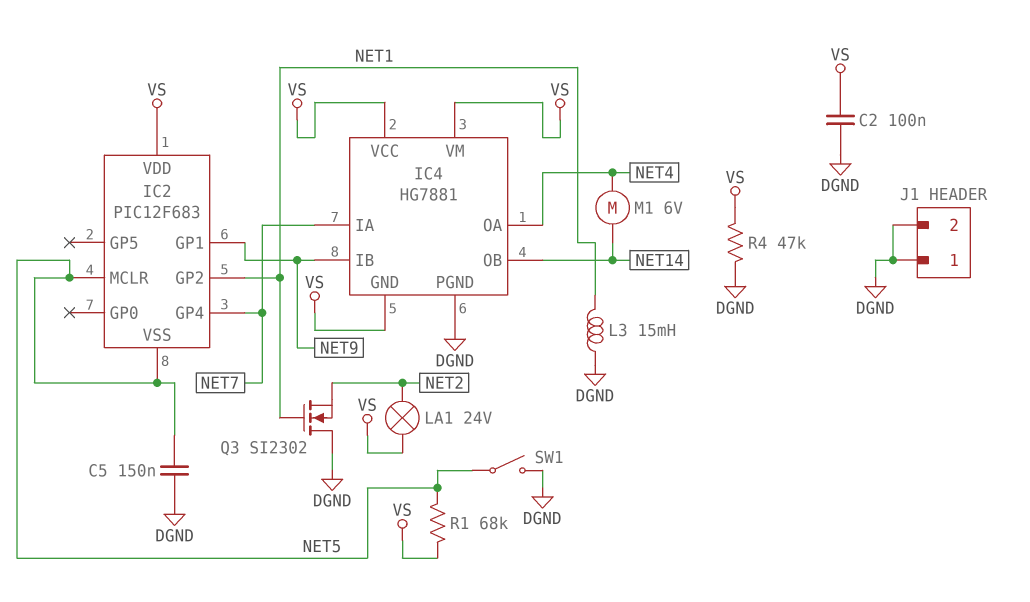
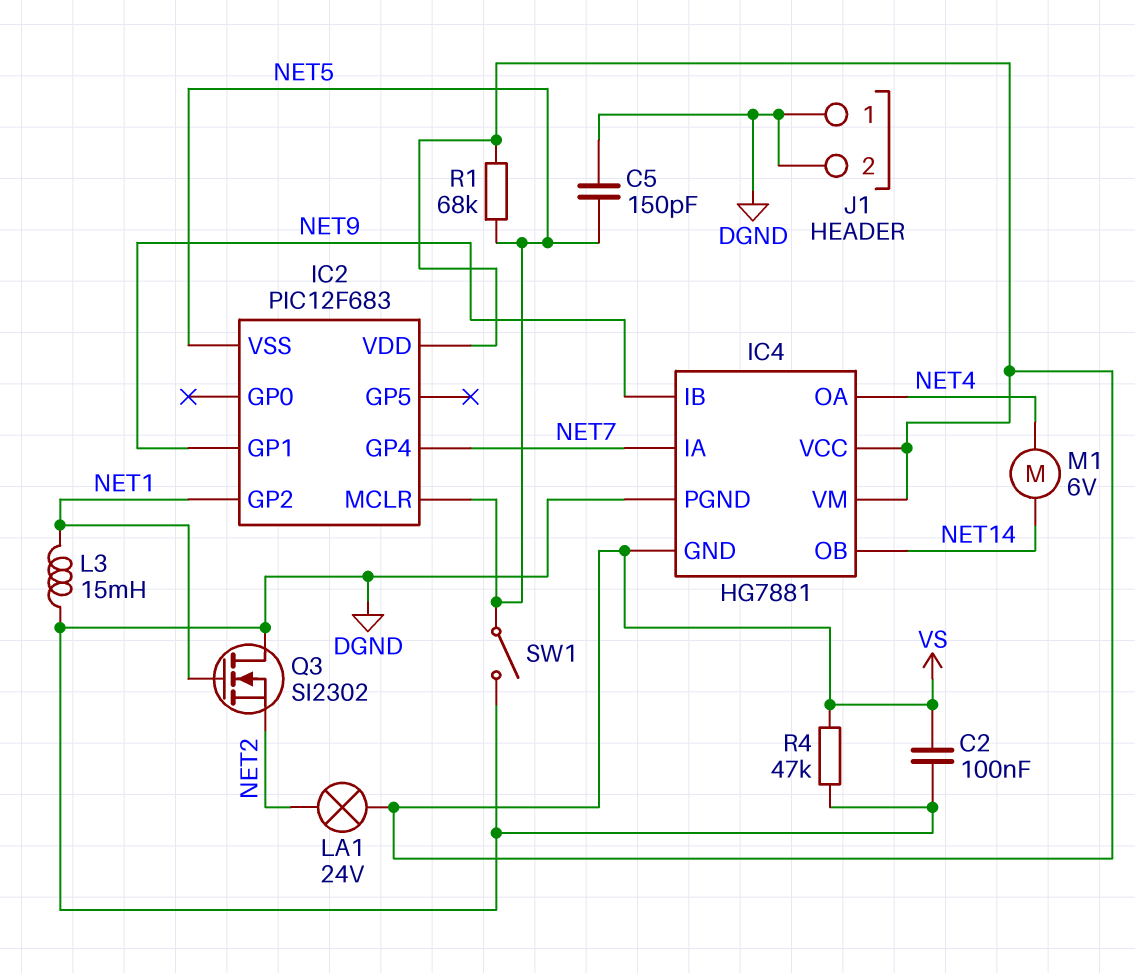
C5: 150nF (DGND, NET5) -> 150pF (DGND, NET5)

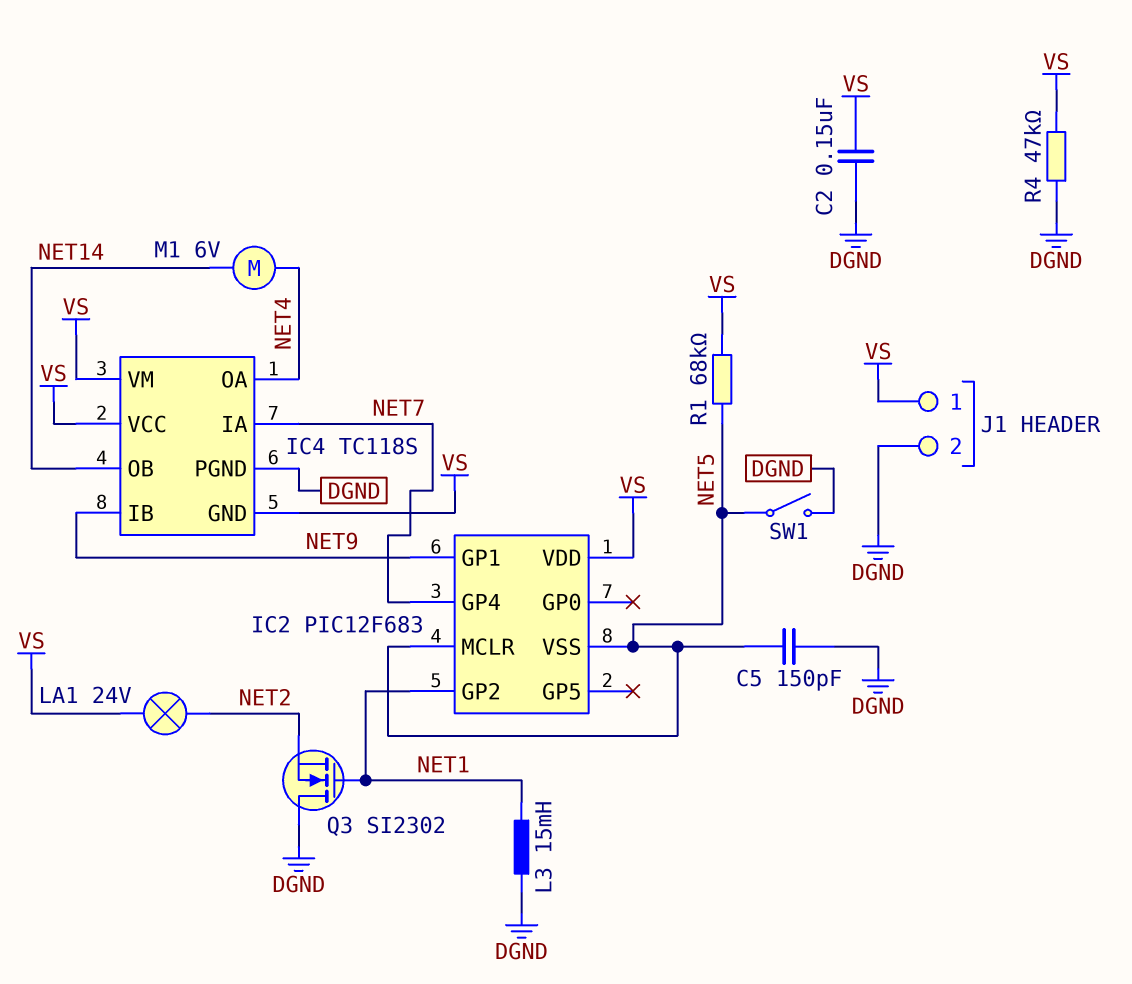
C2: 100nF (DGND, VS) -> 150nF (DGND, VS)
IC4: HG7881 -> TC118S
J1 pin 1: DGND -> VS

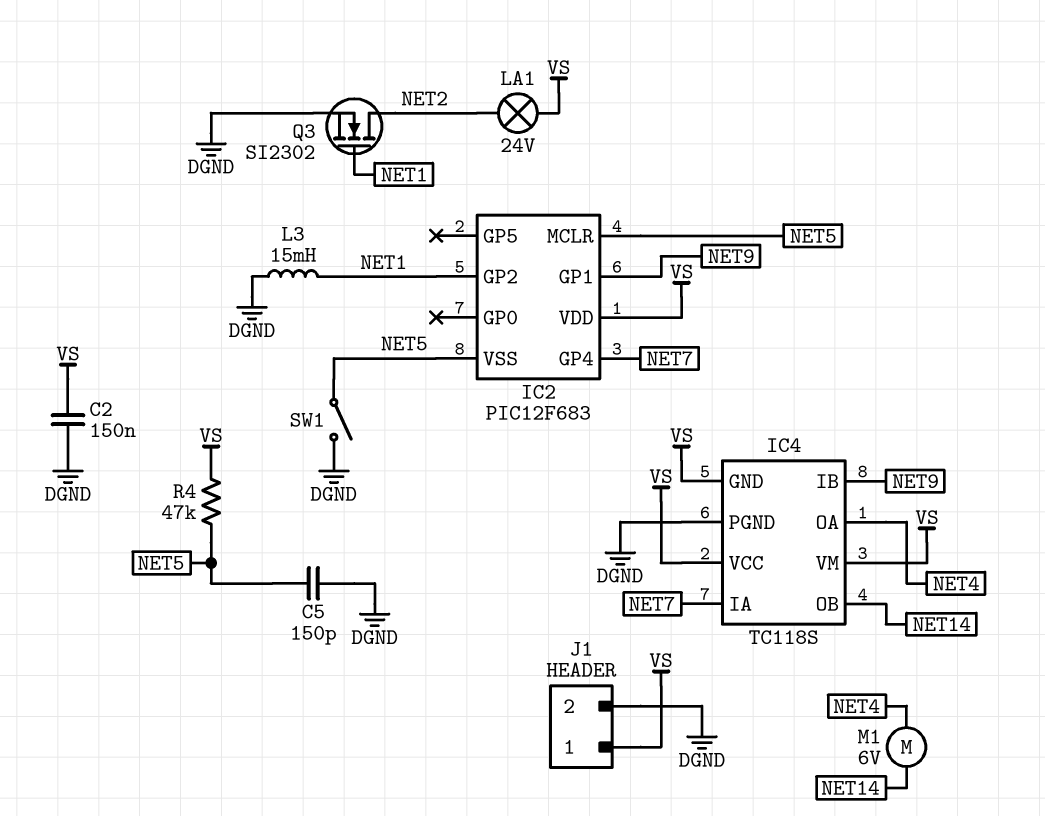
Q3: NMOS SI2302 (G NET1, D DGND, S NET2) -> NMOS SI2302 (G NET1, D NET2, S DGND)
R1: 68k (NET5, VS) -> none
R4: 47k (DGND, VS) -> 47k (NET5, VS)

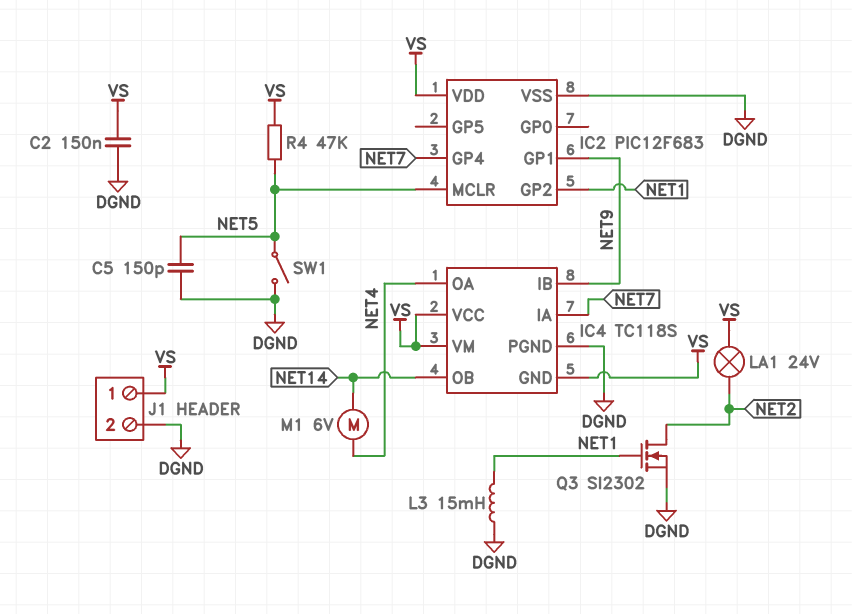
IC2 pin VSS: NET5 -> DGND

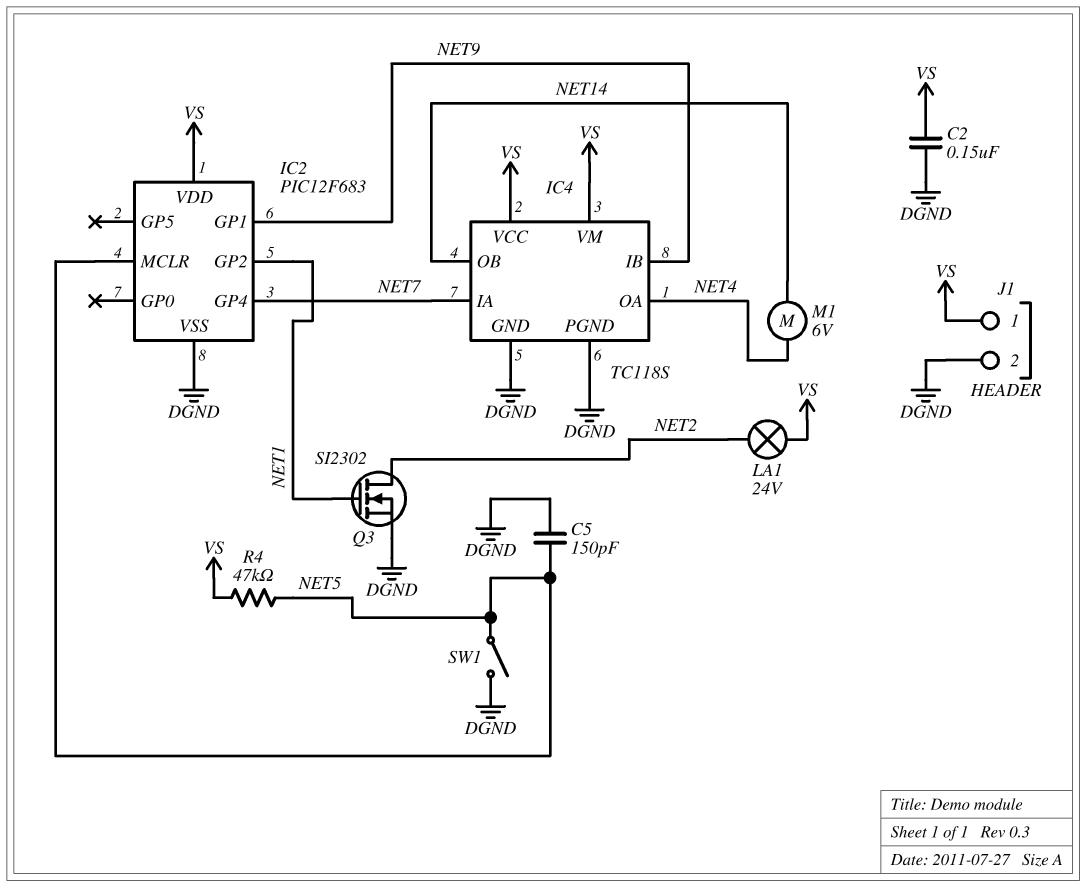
IC4 pin GND: VS -> DGND
L3: 15mH (DGND, NET1) -> none

